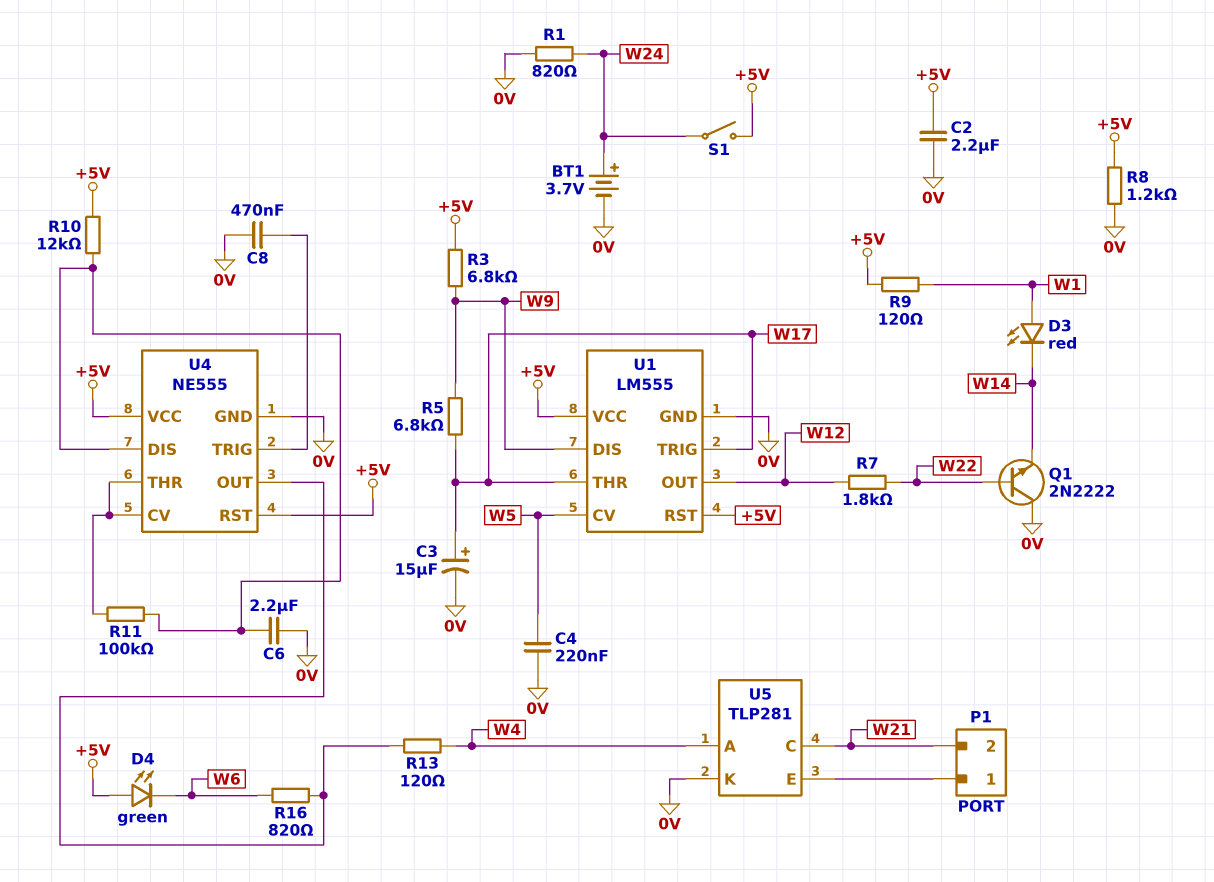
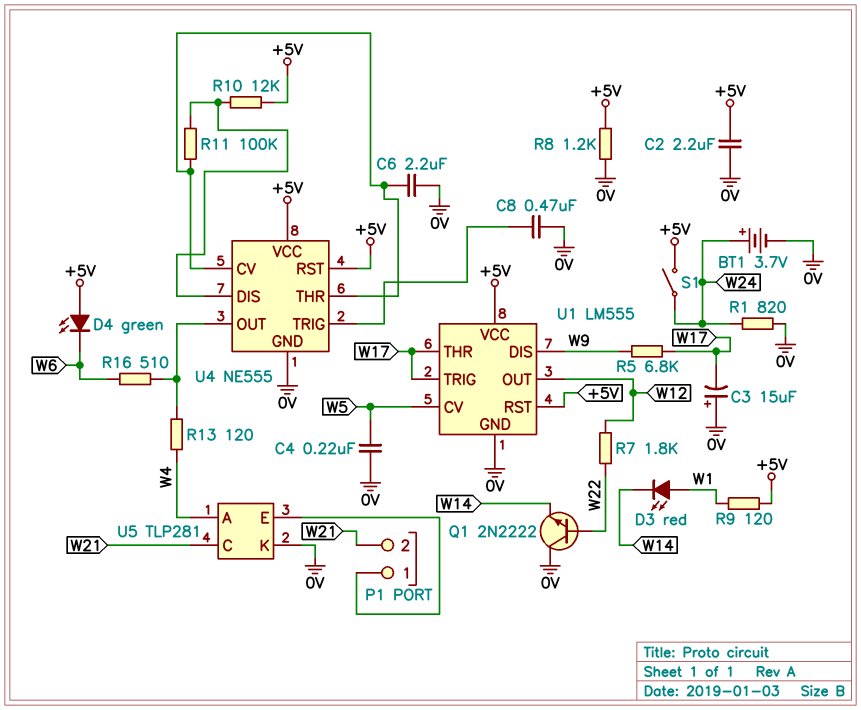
C3: 15uF (plus W17, minus 0V) -> 15uF (plus 0V, minus W17)
C6: 2.2uF (0V, U4/DIS) -> 2.2uF (0V, U4/CV)
R3: 6.8k (+5V, W9) -> none
R16: 820 (U4/OUT, W6) -> 510 (U4/OUT, W6)

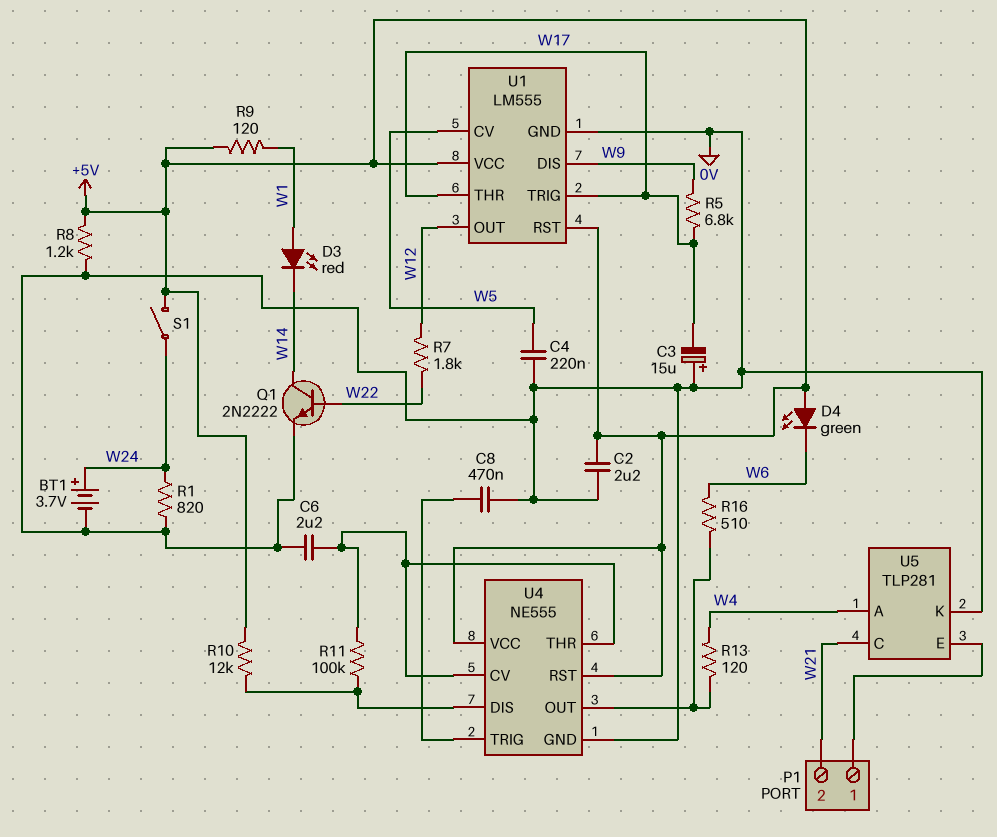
Q1: NPN 2N2222 (B W22, C 0V, E W14) -> NPN 2N2222 (B W22, C W14, E 0V)

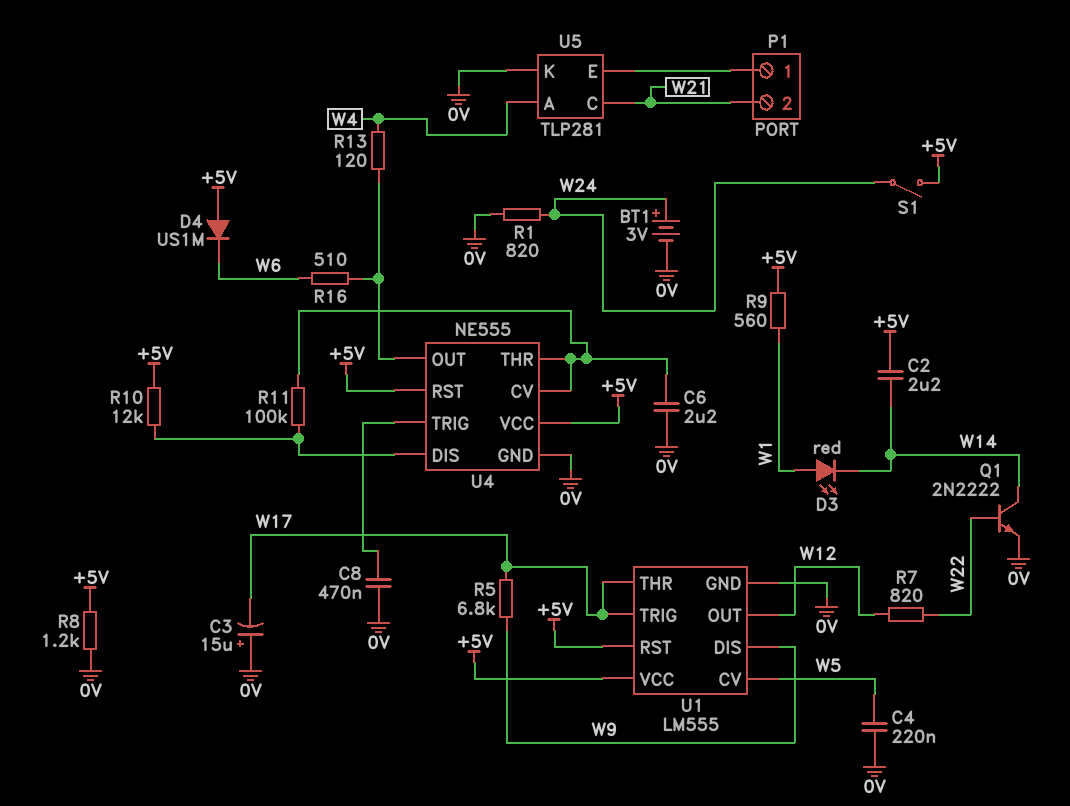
BT1: 3.7V (plus W24, minus 0V) -> 3V (plus W24, minus 0V)
C2: 2.2uF (+5V, 0V) -> 2.2uF (+5V, W14)
D4: LED green (A +5V, K W6) -> diode US1M (A +5V, K W6)
R7: 1.8k (W12, W22) -> 820 (W12, W22)
R9: 120 (+5V, W1) -> 560 (+5V, W1)

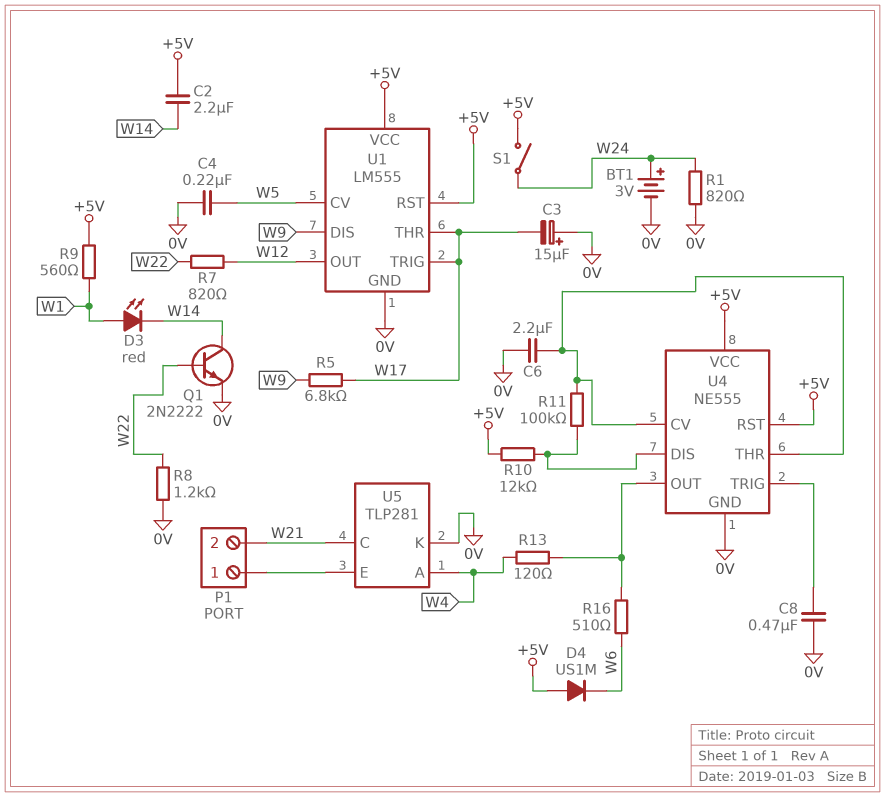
R8: 1.2k (+5V, 0V) -> 1.2k (0V, W22)

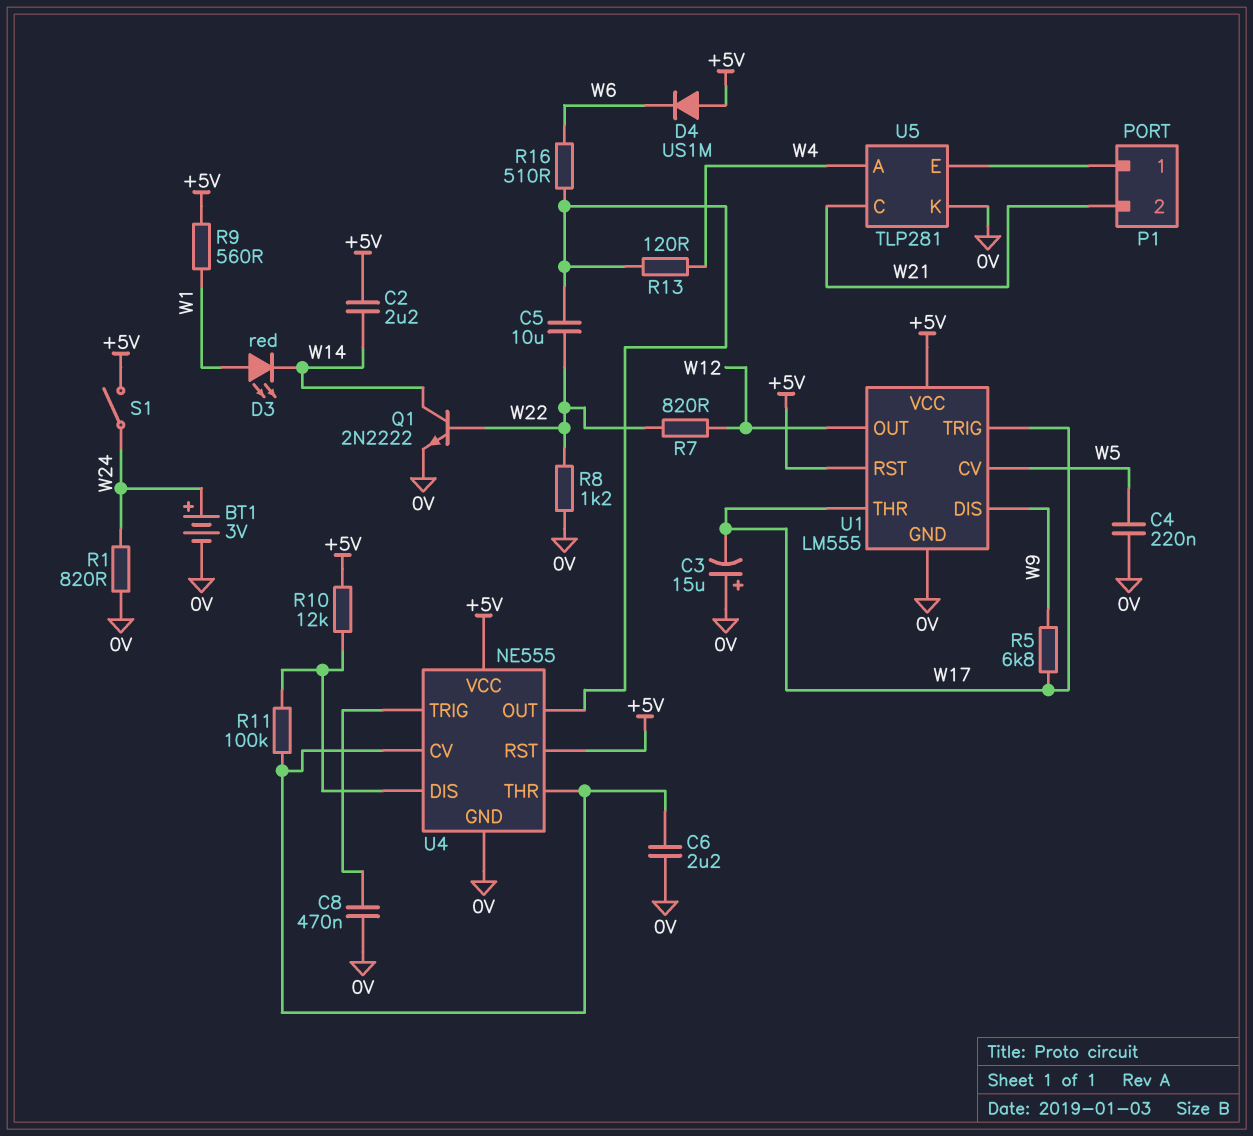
C5: none -> 10uF (U4/OUT, W22)

